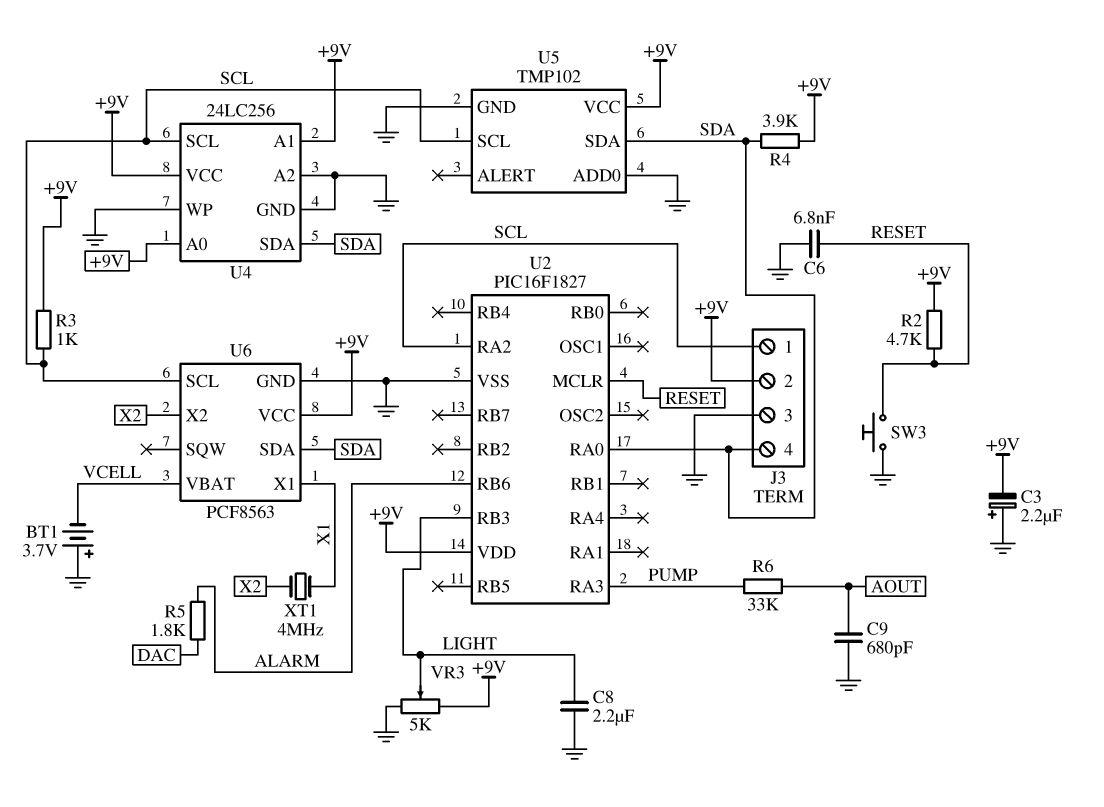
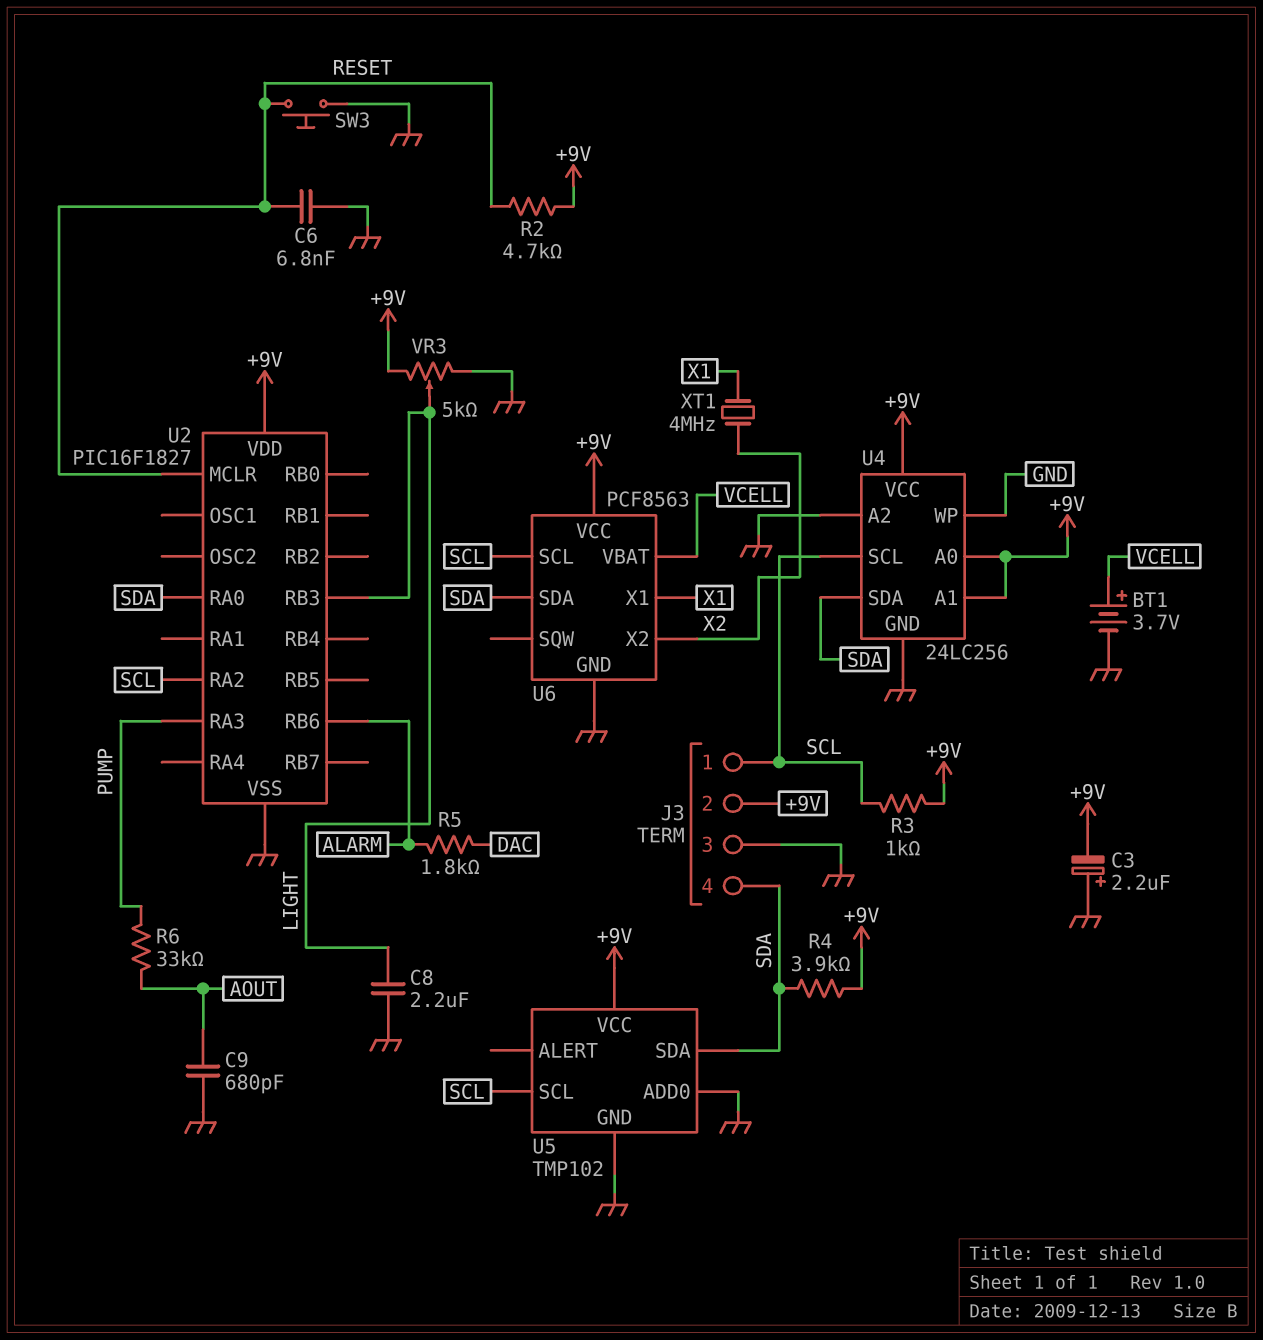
BT1: 3.7V (plus GND, minus VCELL) -> 3.7V (plus VCELL, minus GND)

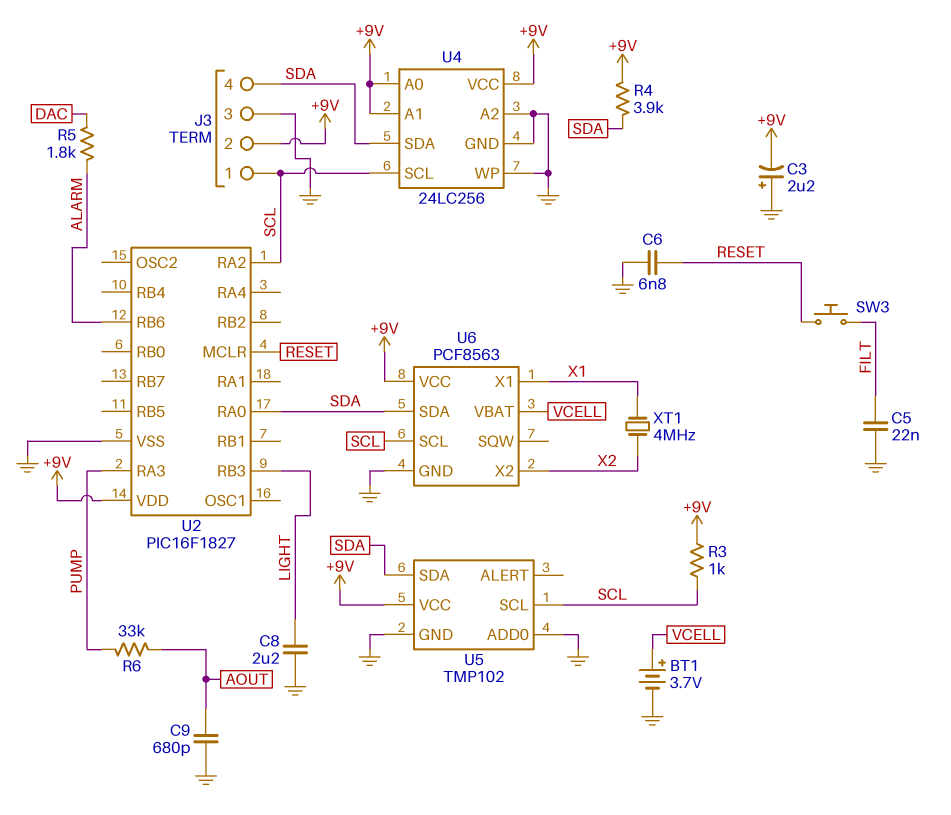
C5: none -> 22nF (FILT, GND)
R2: 4.7k (+9V, RESET) -> none
SW3: button (GND, RESET) -> button (FILT, RESET)
VR3: 5k (+9V, GND, wiper LIGHT) -> none

